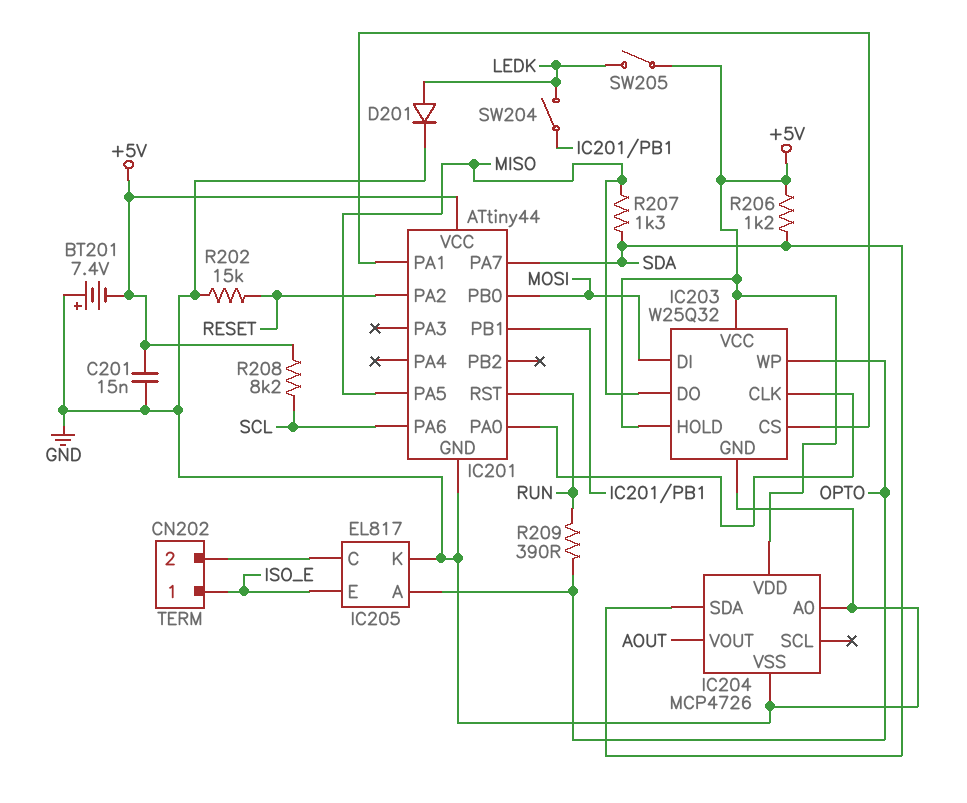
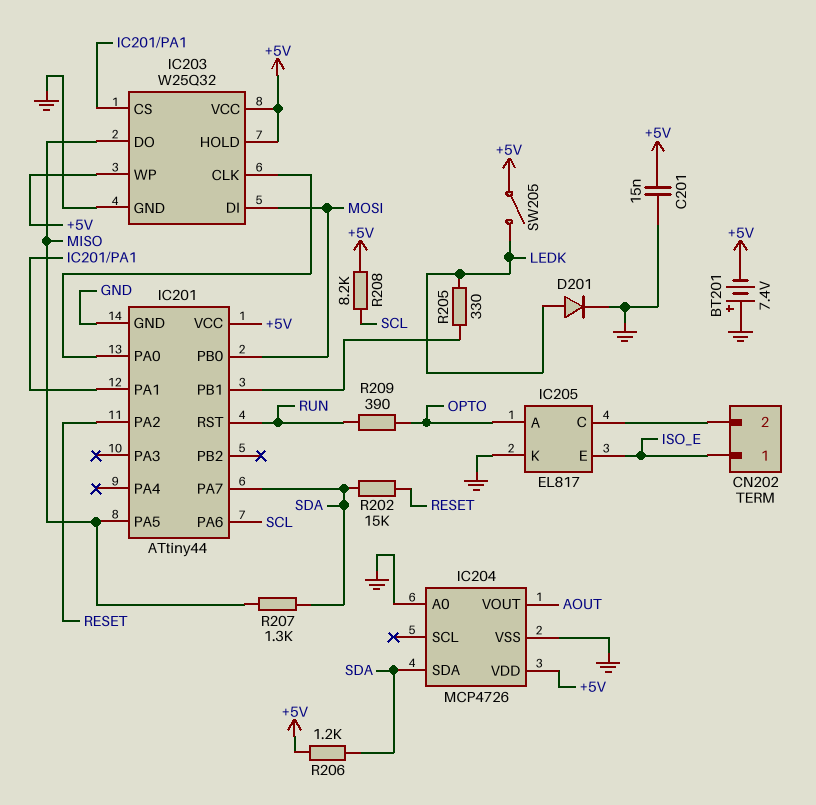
IC203 pin WP: OPTO -> +5V
R202: 15k (GND, RESET) -> 15k (RESET, SDA)
R205: none -> 330 (IC201/PB1, LEDK)
SW204: switch (IC201/PB1, LEDK) -> none

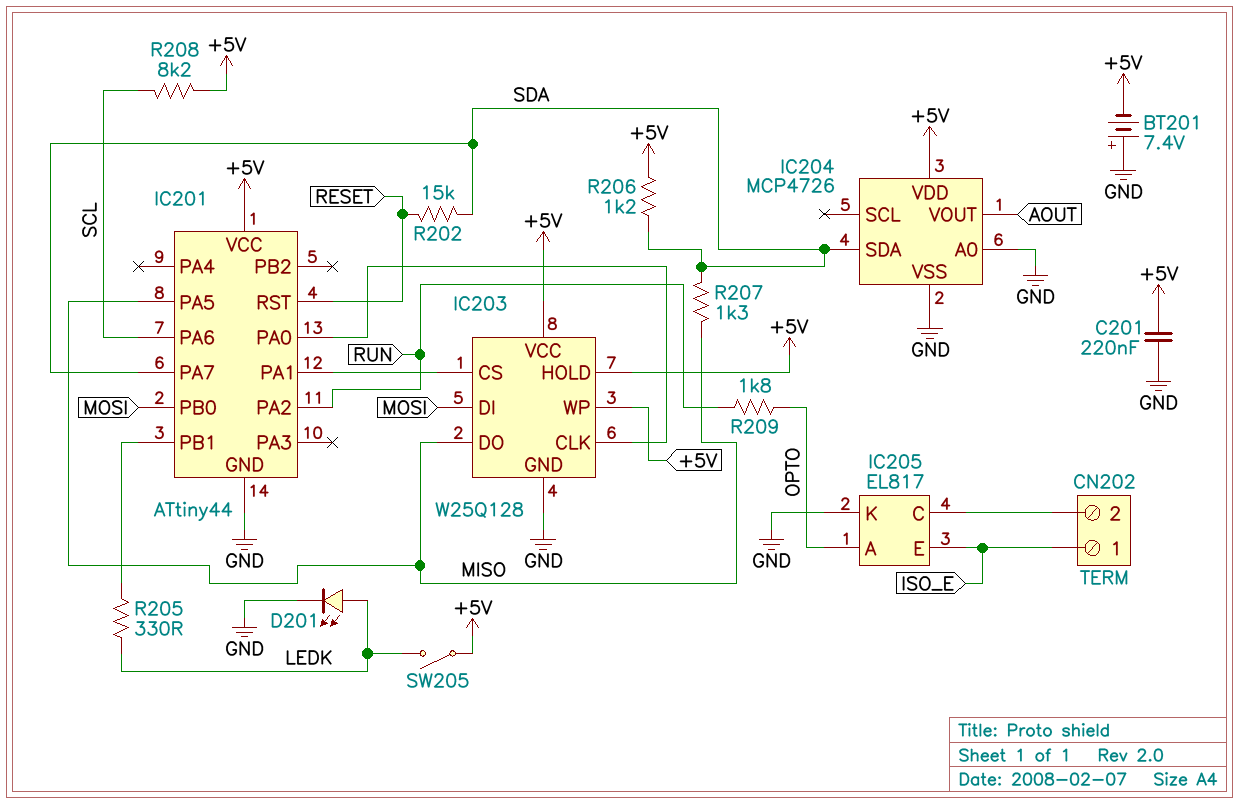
C201: 15nF (+5V, GND) -> 220nF (+5V, GND)
D201: diode (A LEDK, K GND) -> LED (A LEDK, K GND)
IC201 pin PA2: RESET -> RUN
IC201 pin RST: RUN -> RESET
IC203: W25Q32 -> W25Q128
R209: 390 (OPTO, RUN) -> 1.8k (OPTO, RUN)

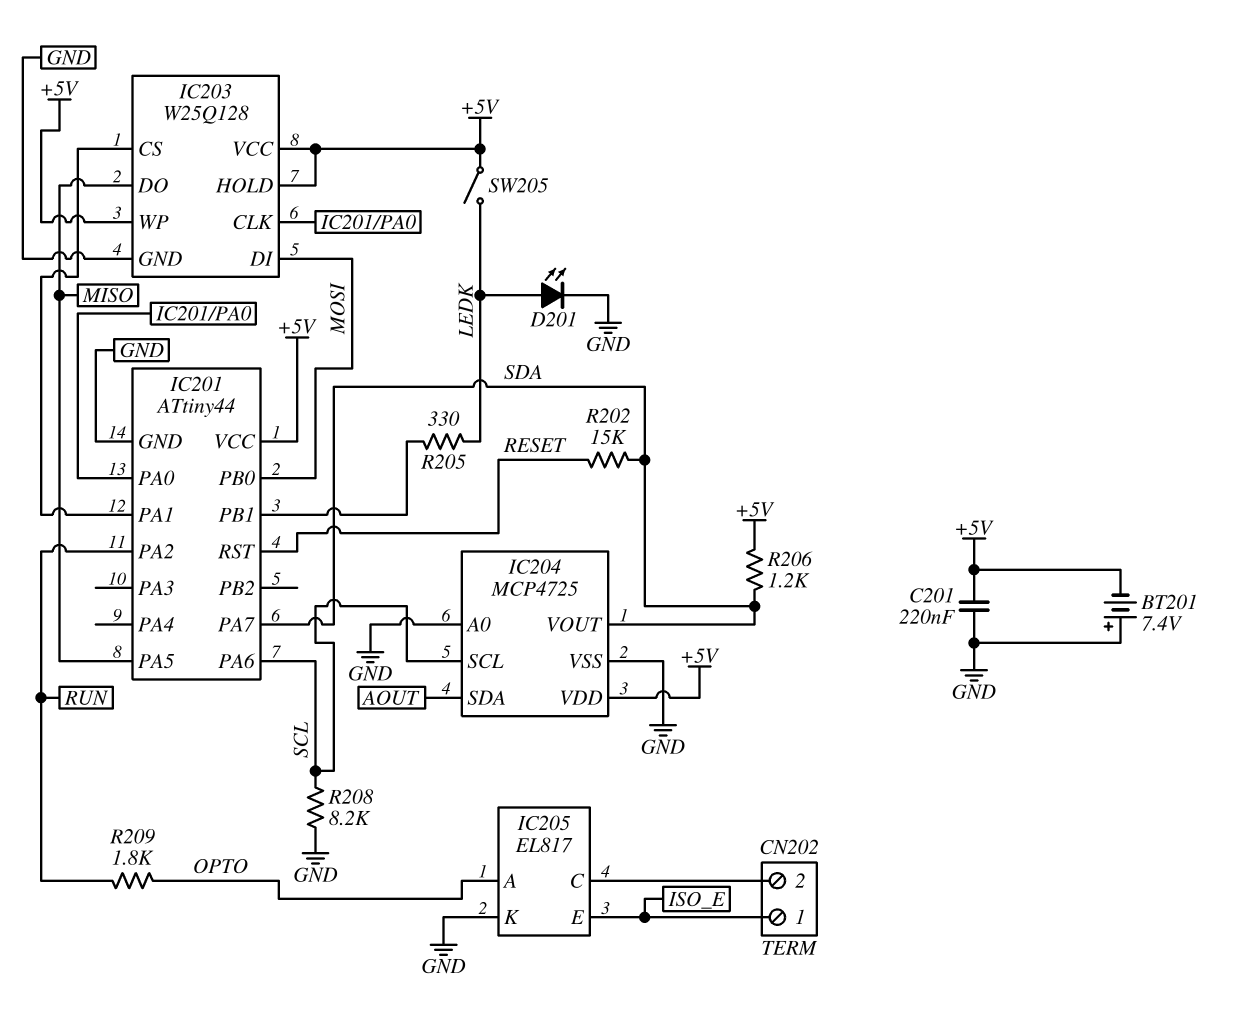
IC204: MCP4726 -> MCP4725
IC204 pin SCL: none -> SCL
IC204 pin SDA: SDA -> AOUT
IC204 pin VOUT: AOUT -> SDA
R207: 1.3k (MISO, SDA) -> none
R208: 8.2k (+5V, SCL) -> 8.2k (GND, SCL)

